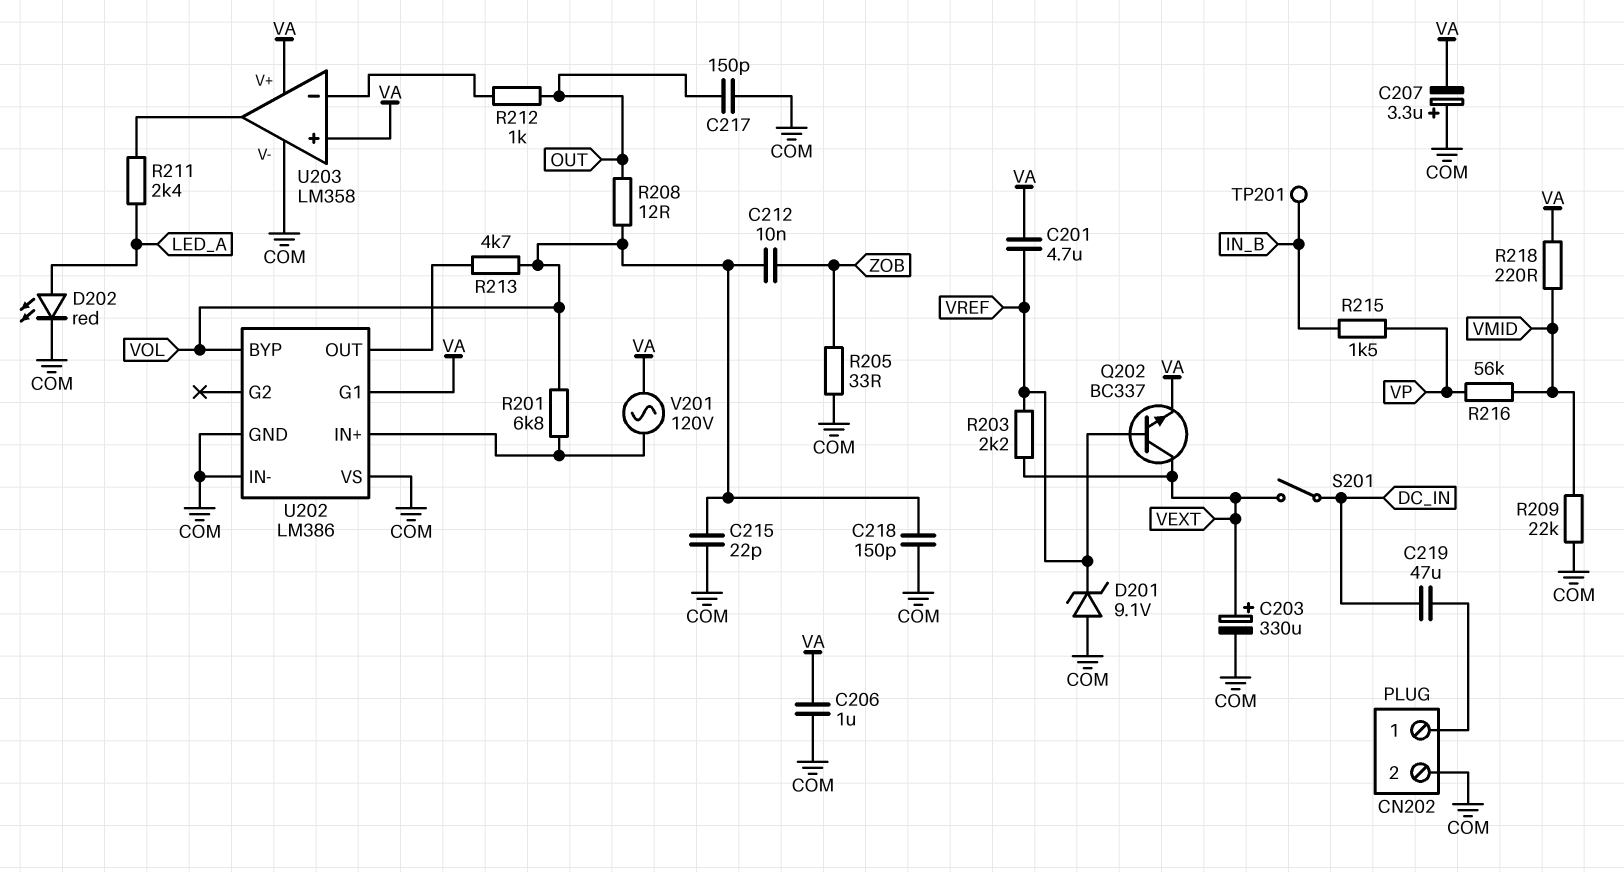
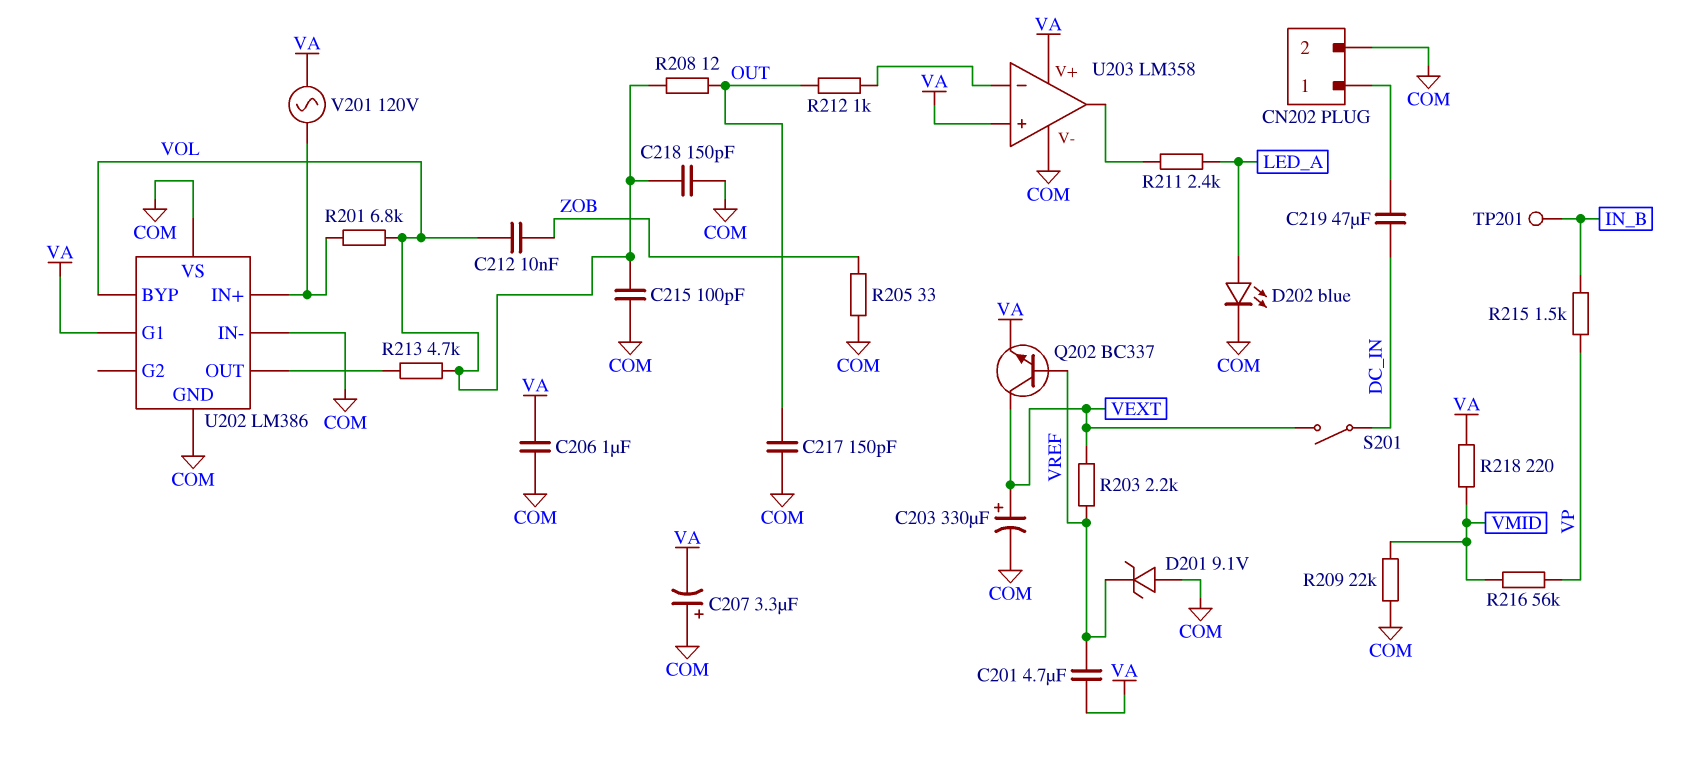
C215: 22pF (COM, VOL) -> 100pF (COM, VOL)
D202: LED red (A LED_A, K COM) -> LED blue (A LED_A, K COM)

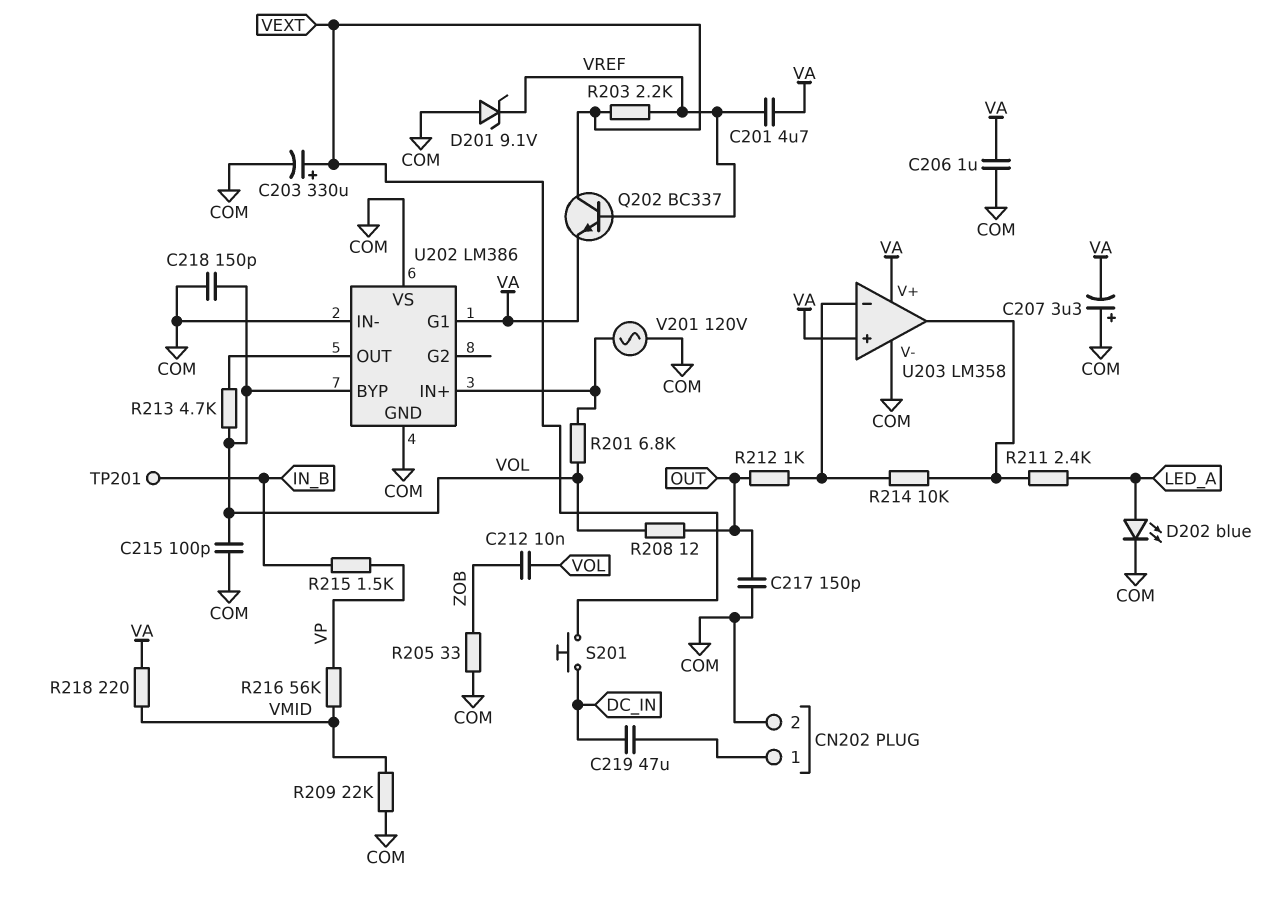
R214: none -> 10k (U203/in-, U203/out)
S201: switch (DC_IN, VEXT) -> button (DC_IN, VEXT)
V201: AC 120V (U202/IN+, VA) -> AC 120V (COM, U202/IN+)

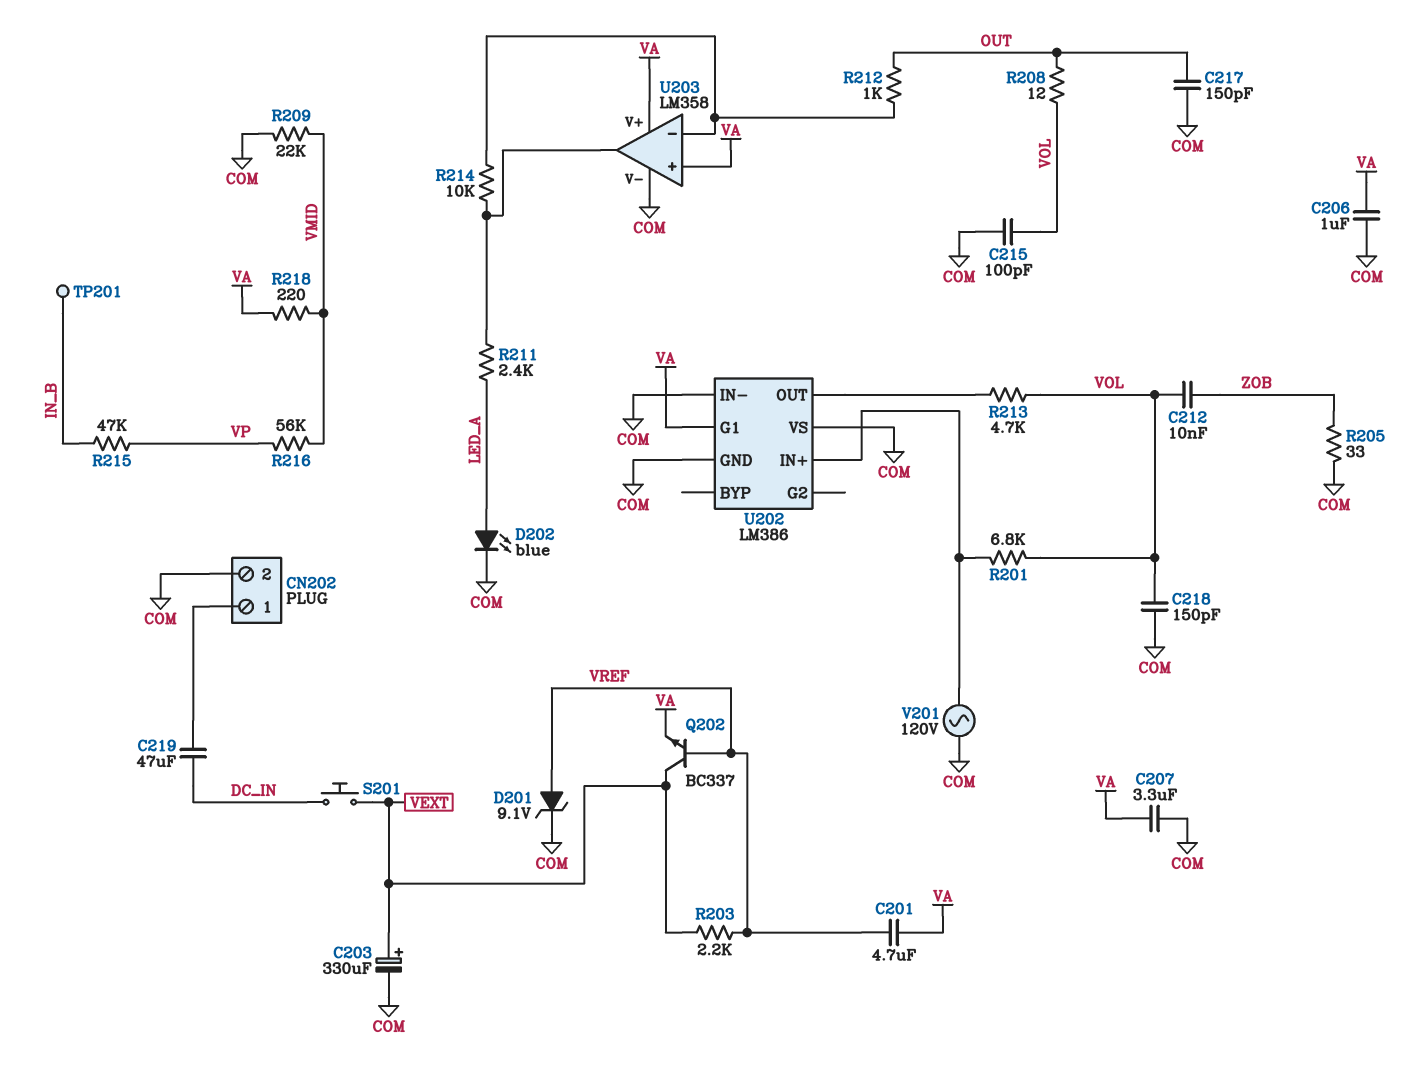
C207: 3.3uF (plus COM, minus VA) -> 3.3uF (COM, VA)
D201: zener 9.1V (A COM, K VREF) -> zener 9.1V (A VREF, K COM)
R215: 1.5k (IN_B, VP) -> 47k (IN_B, VP)
U202 pin BYP: VOL -> none

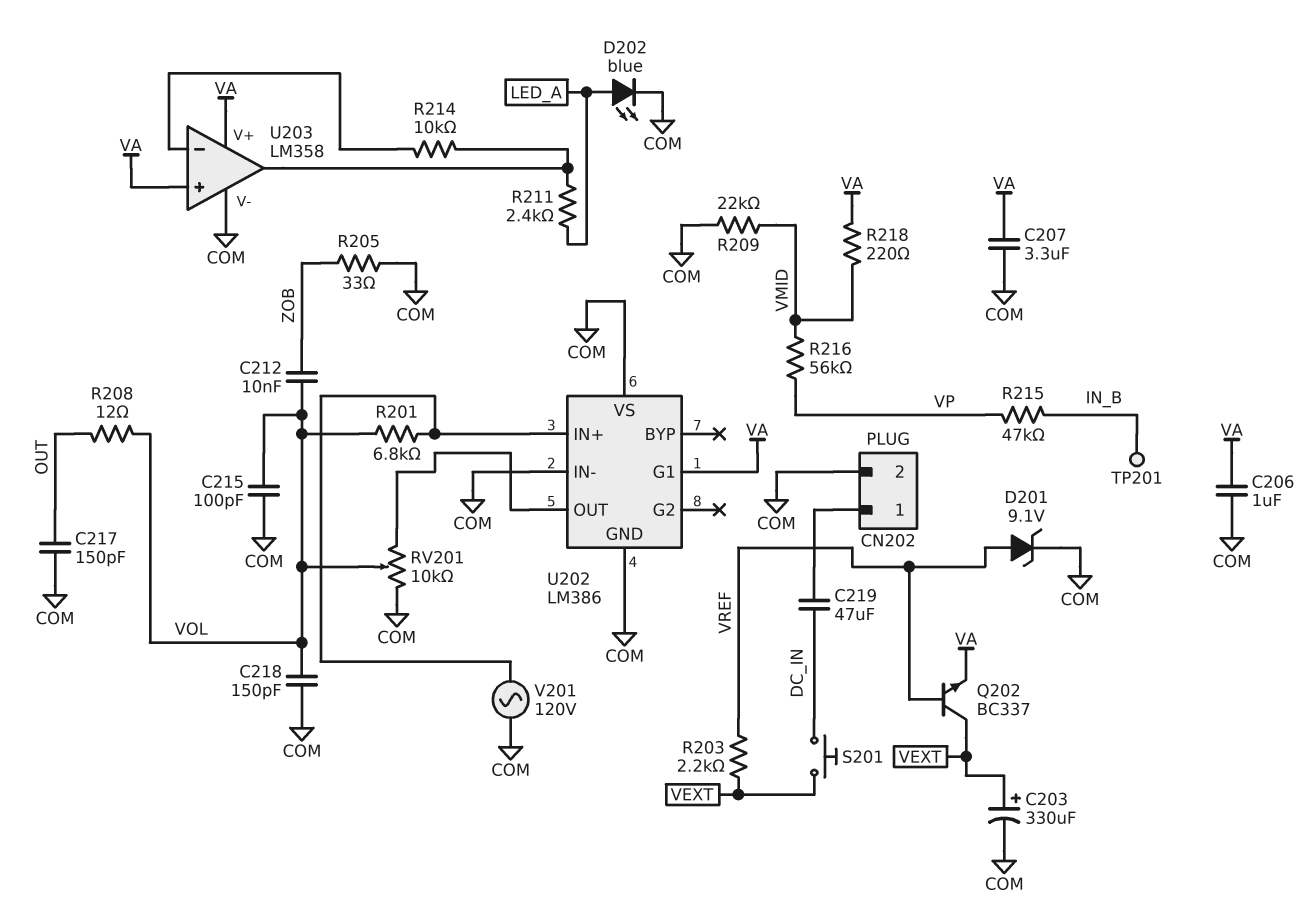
C201: 4.7uF (VA, VREF) -> none
R212: 1k (OUT, U203/in-) -> none
R213: 4.7k (U202/OUT, VOL) -> none
RV201: none -> 10k (COM, U202/OUT, wiper VOL)

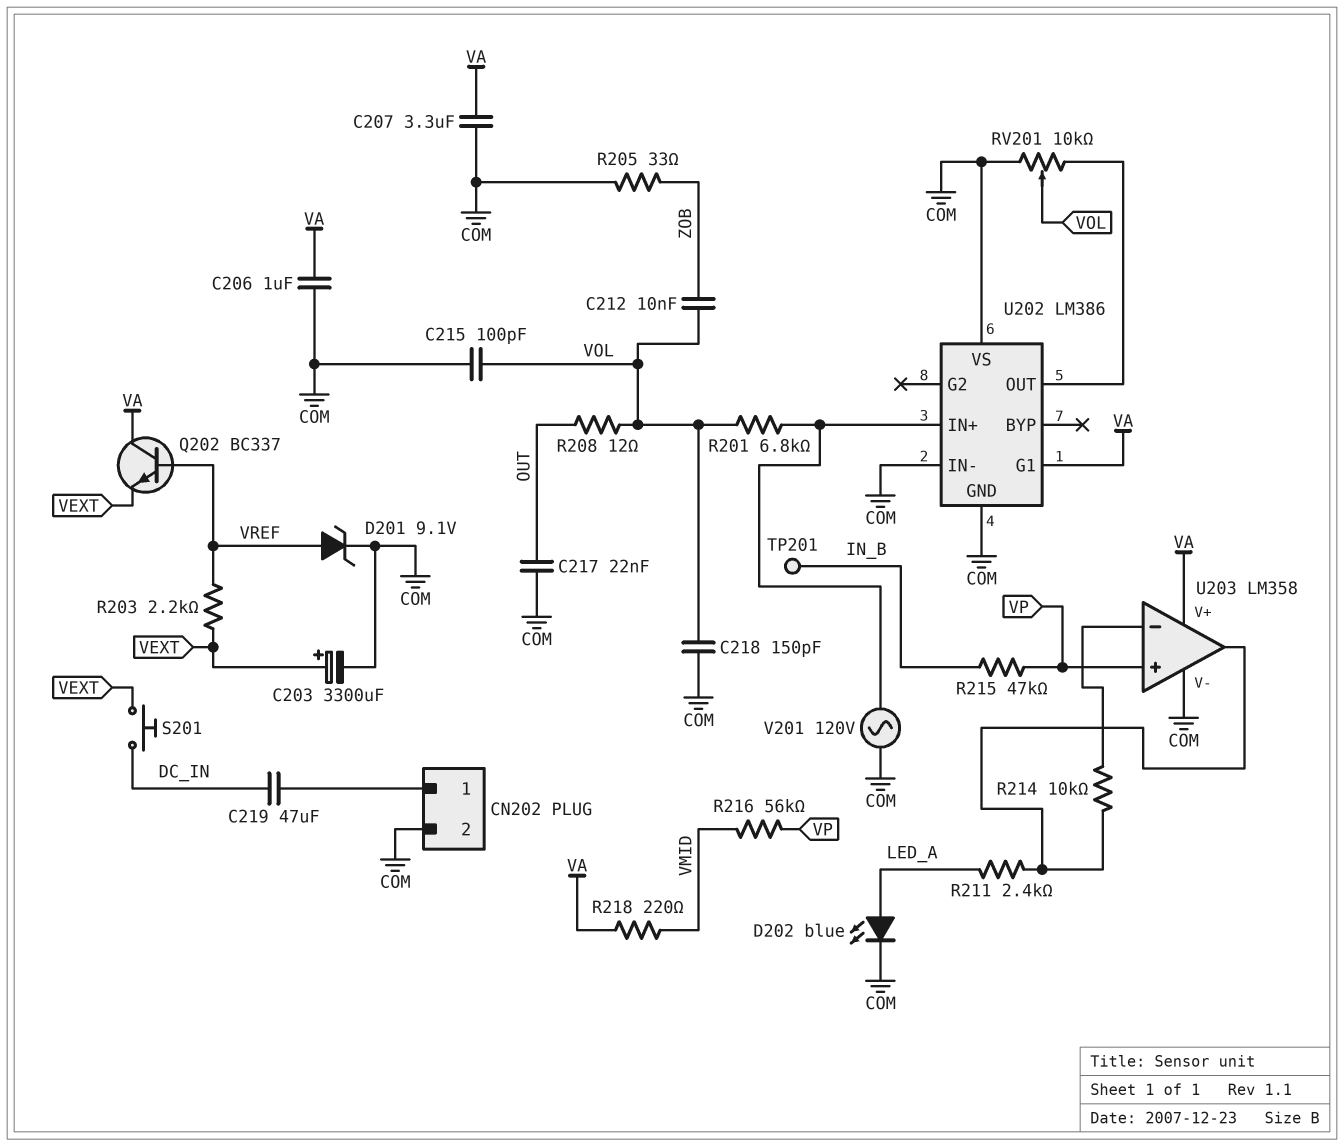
C203: 330uF (plus VEXT, minus COM) -> 3300uF (plus VEXT, minus COM)
C217: 150pF (COM, OUT) -> 22nF (COM, OUT)
Q202: NPN BC337 (B VREF, C VEXT, E VA) -> NPN BC337 (B VREF, C VA, E VEXT)
R209: 22k (COM, VMID) -> none
U203 pin in+: VA -> VP

